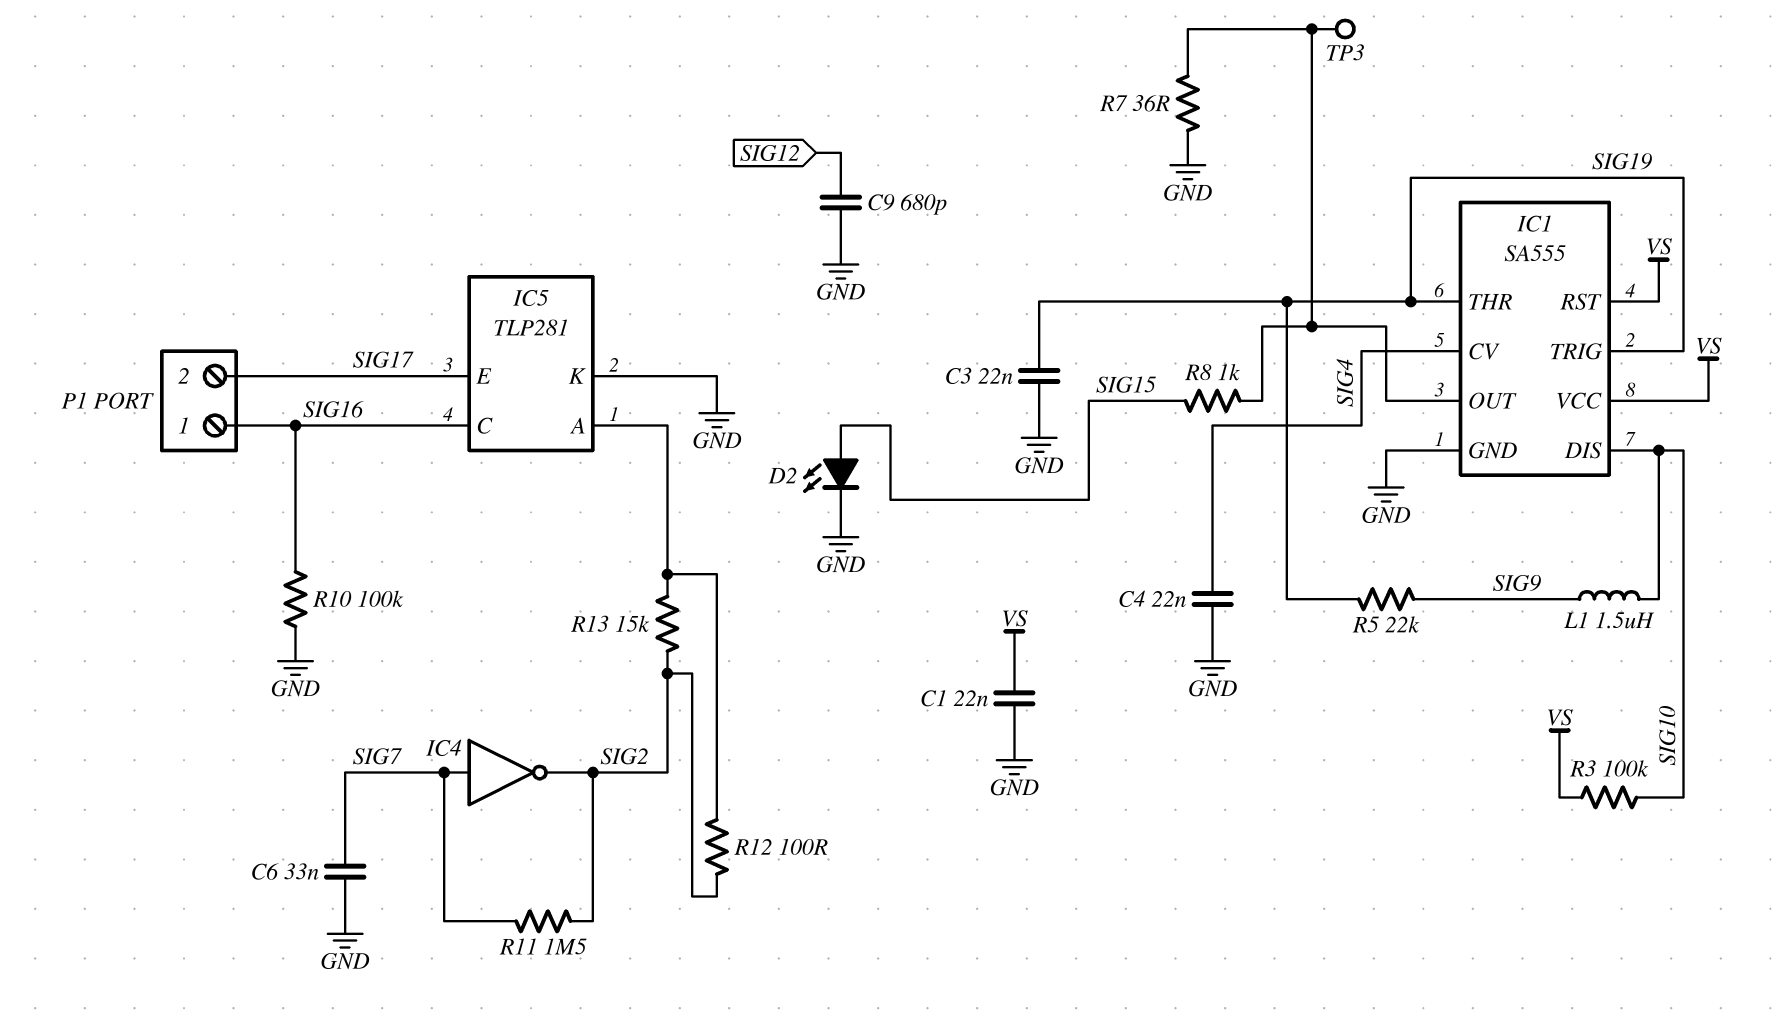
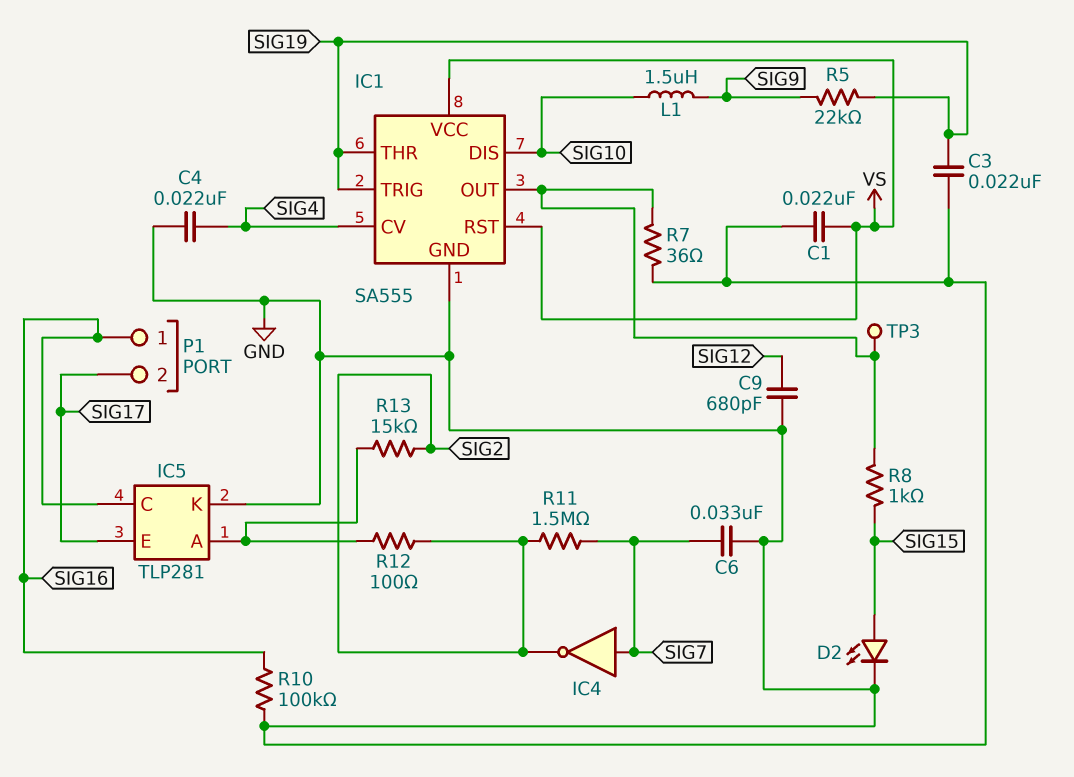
R3: 100k (SIG10, VS) -> none

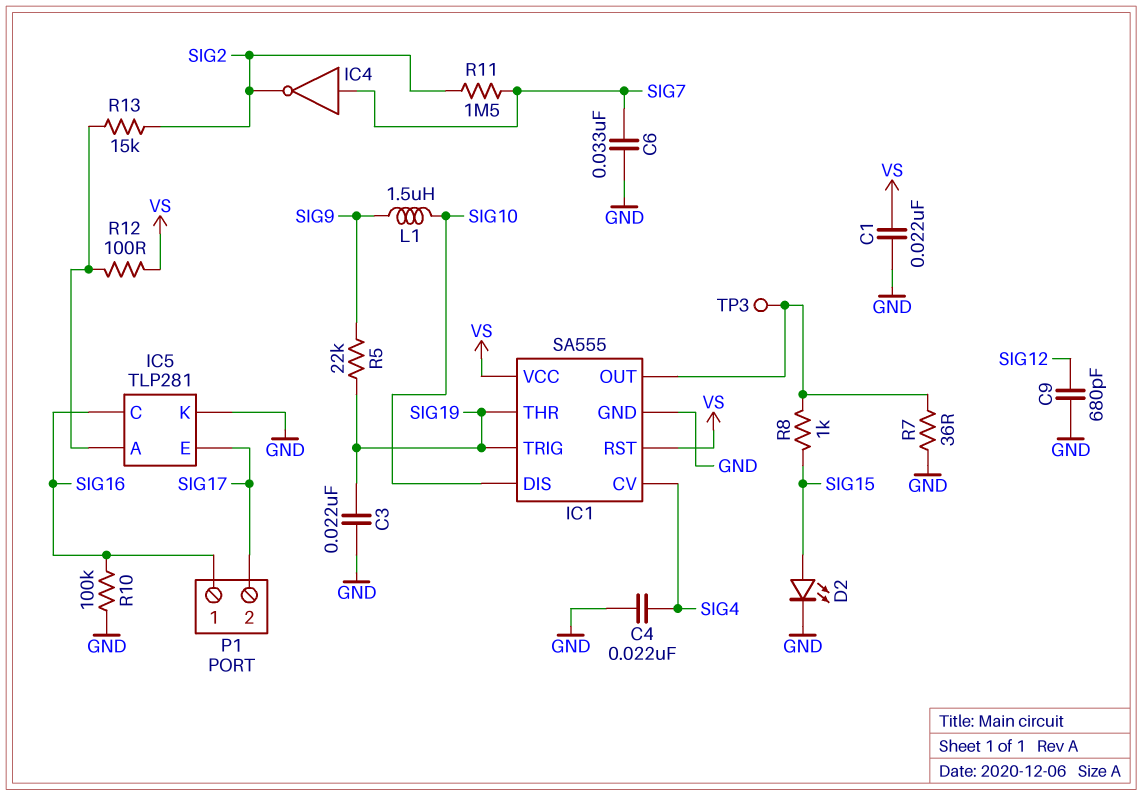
R12: 100 (IC5/A, SIG2) -> 100 (IC5/A, VS)

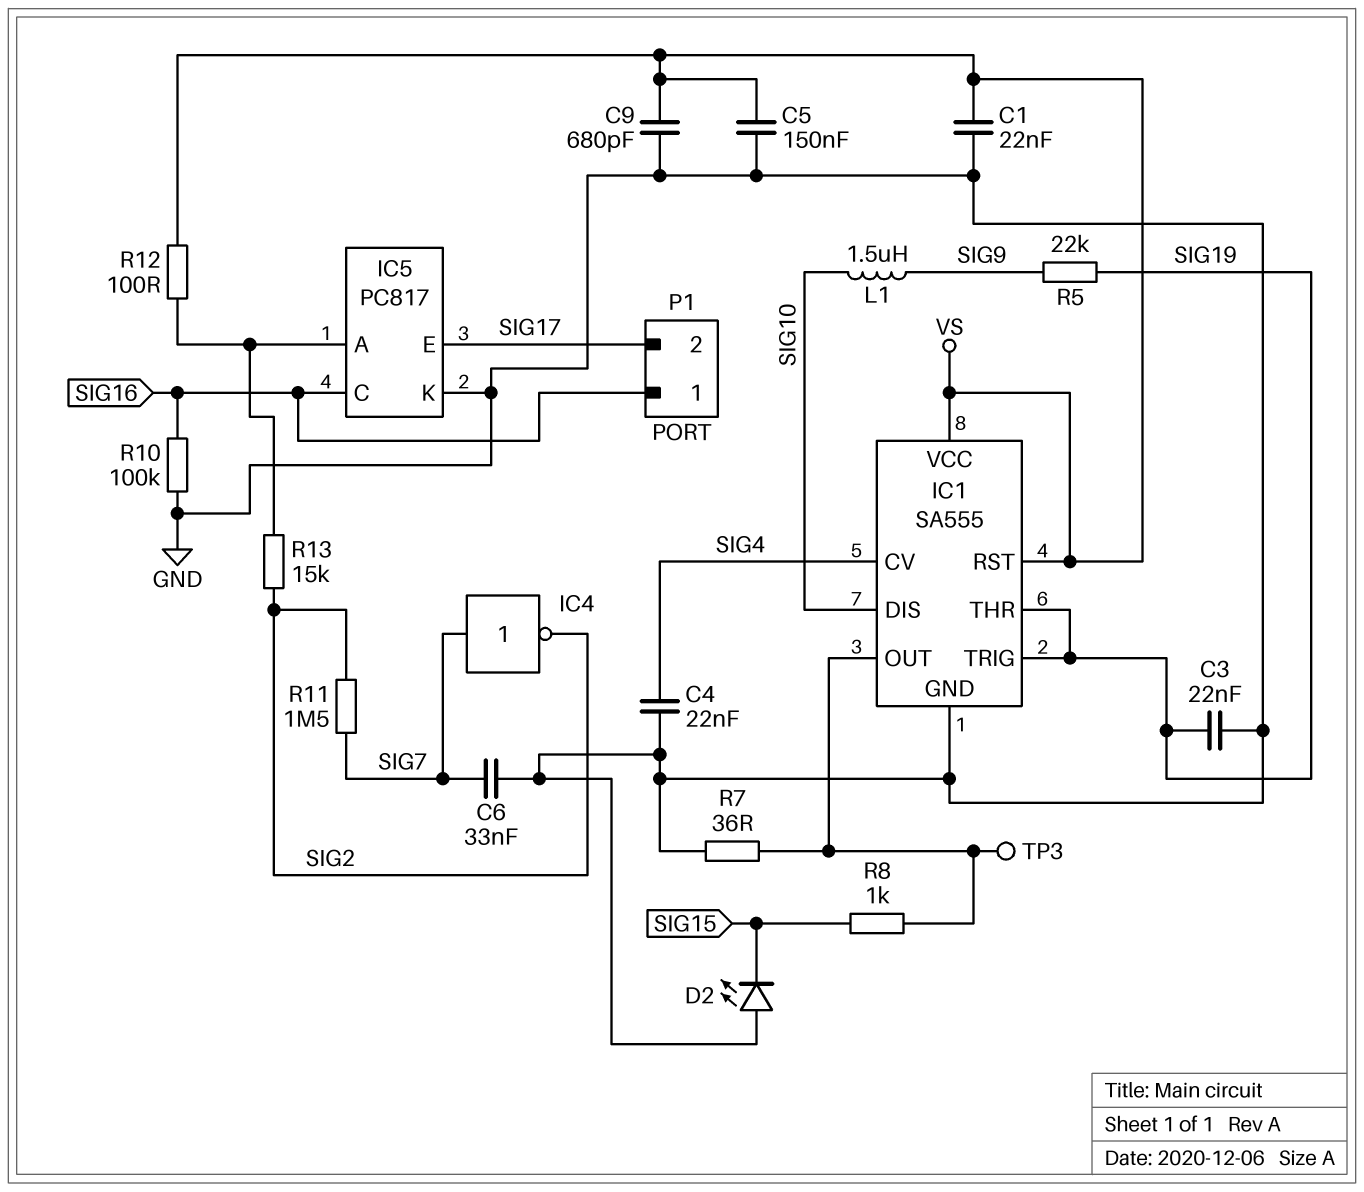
C5: none -> 150nF (GND, VS)
C9: 680pF (GND, SIG12) -> 680pF (GND, VS)
D2: LED (A SIG15, K GND) -> LED (A GND, K SIG15)
IC5: TLP281 -> PC817

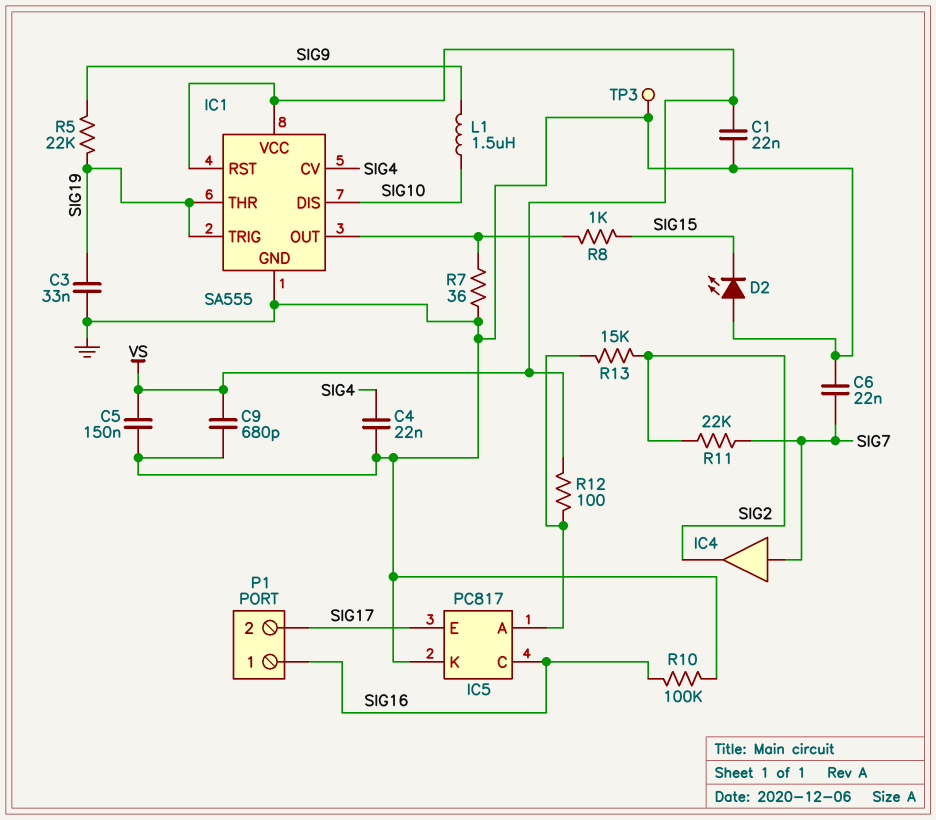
C3: 22nF (GND, SIG19) -> 33nF (GND, SIG19)
C6: 33nF (GND, SIG7) -> 22nF (GND, SIG7)
IC4: NOT (in SIG7, out SIG2) -> buffer (in SIG7, out SIG2)
R11: 1.5M (SIG2, SIG7) -> 22k (SIG2, SIG7)
TP3: test point (IC1/OUT) -> test point (GND)

